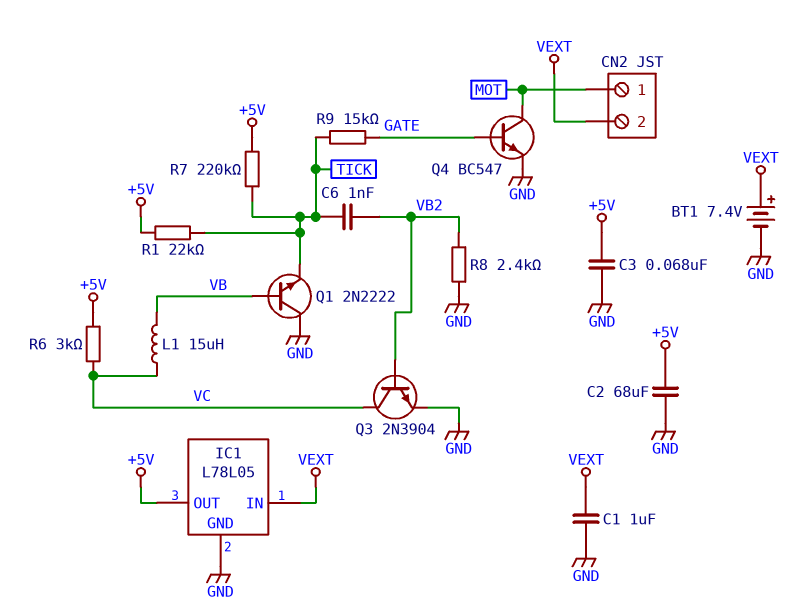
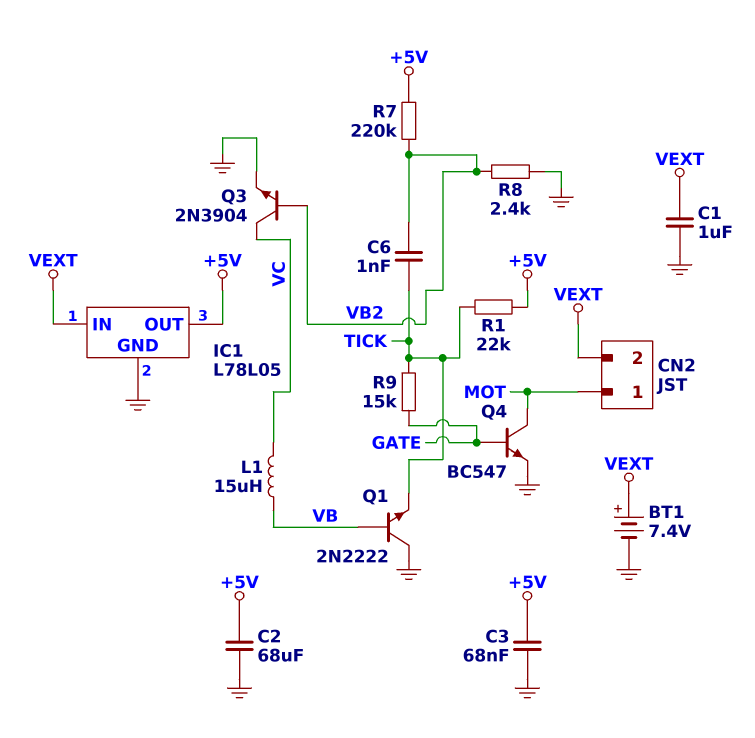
R6: 3k (+5V, VC) -> none
R7: 220k (+5V, TICK) -> 220k (+5V, VB2)

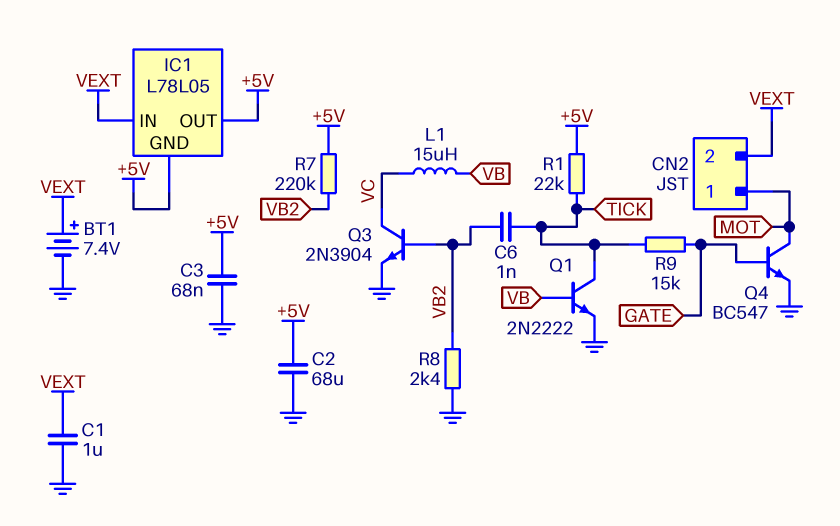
IC1 pin GND: GND -> +5V
Q1: NPN 2N2222 (B VB, C GND, E TICK) -> NPN 2N2222 (B VB, C TICK, E GND)

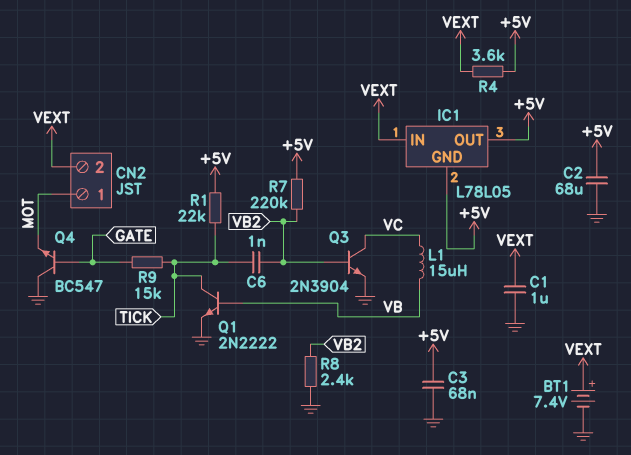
Q4: NPN BC547 (B GATE, C MOT, E GND) -> NPN BC547 (B GATE, C GND, E MOT)
R4: none -> 3.6k (+5V, VEXT)

